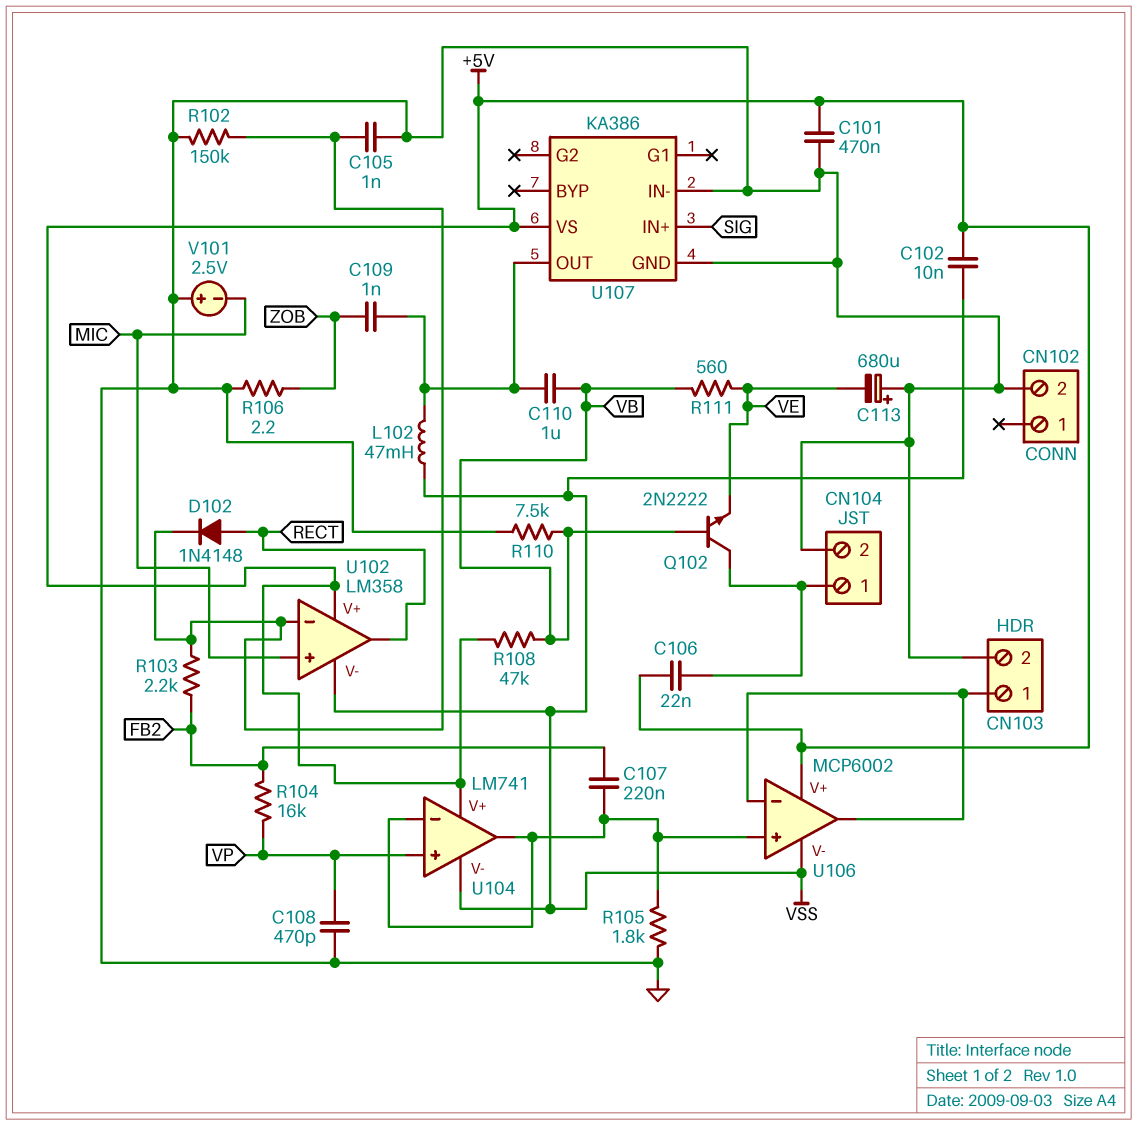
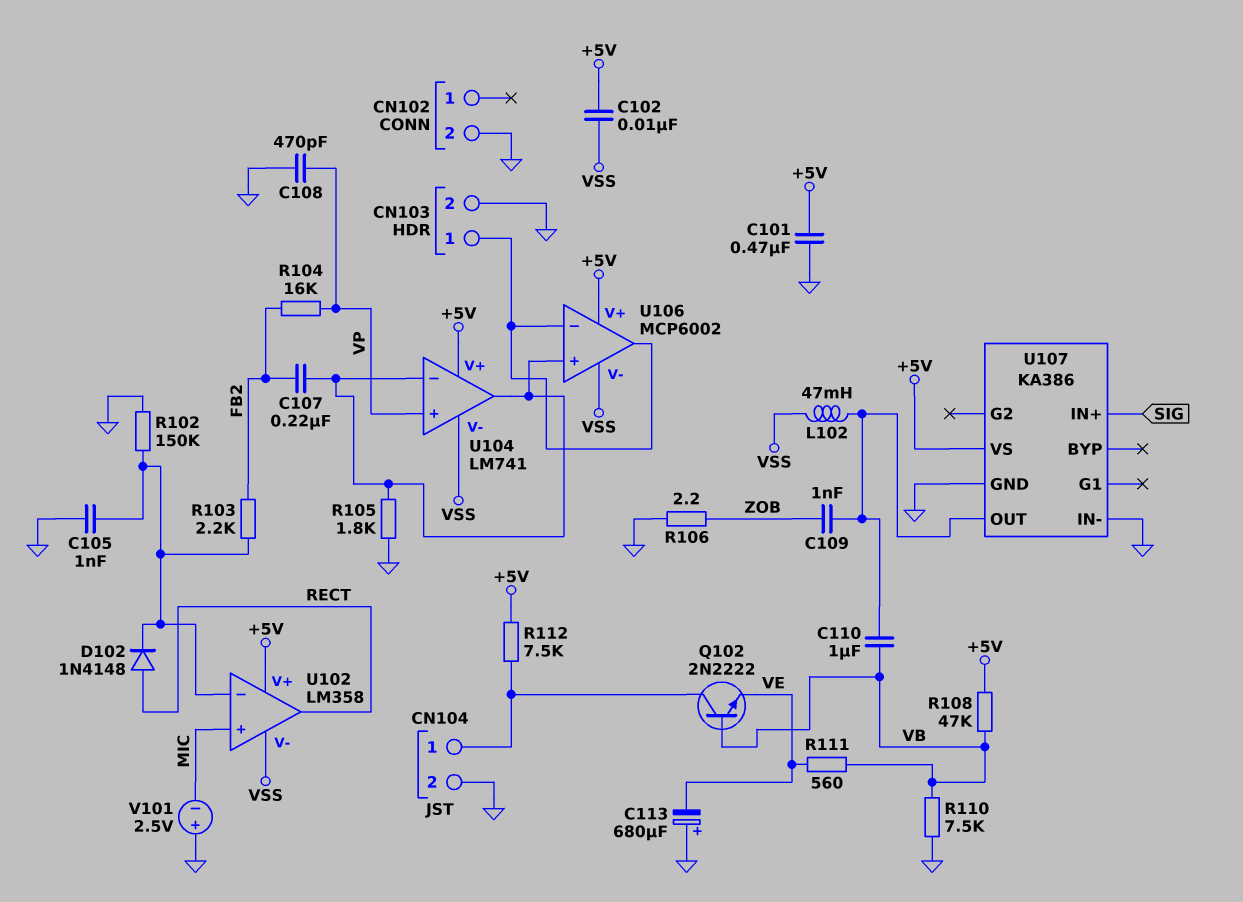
C106: 22nF (+5V, CN104/1) -> none
R112: none -> 7.5k (+5V, CN104/1)

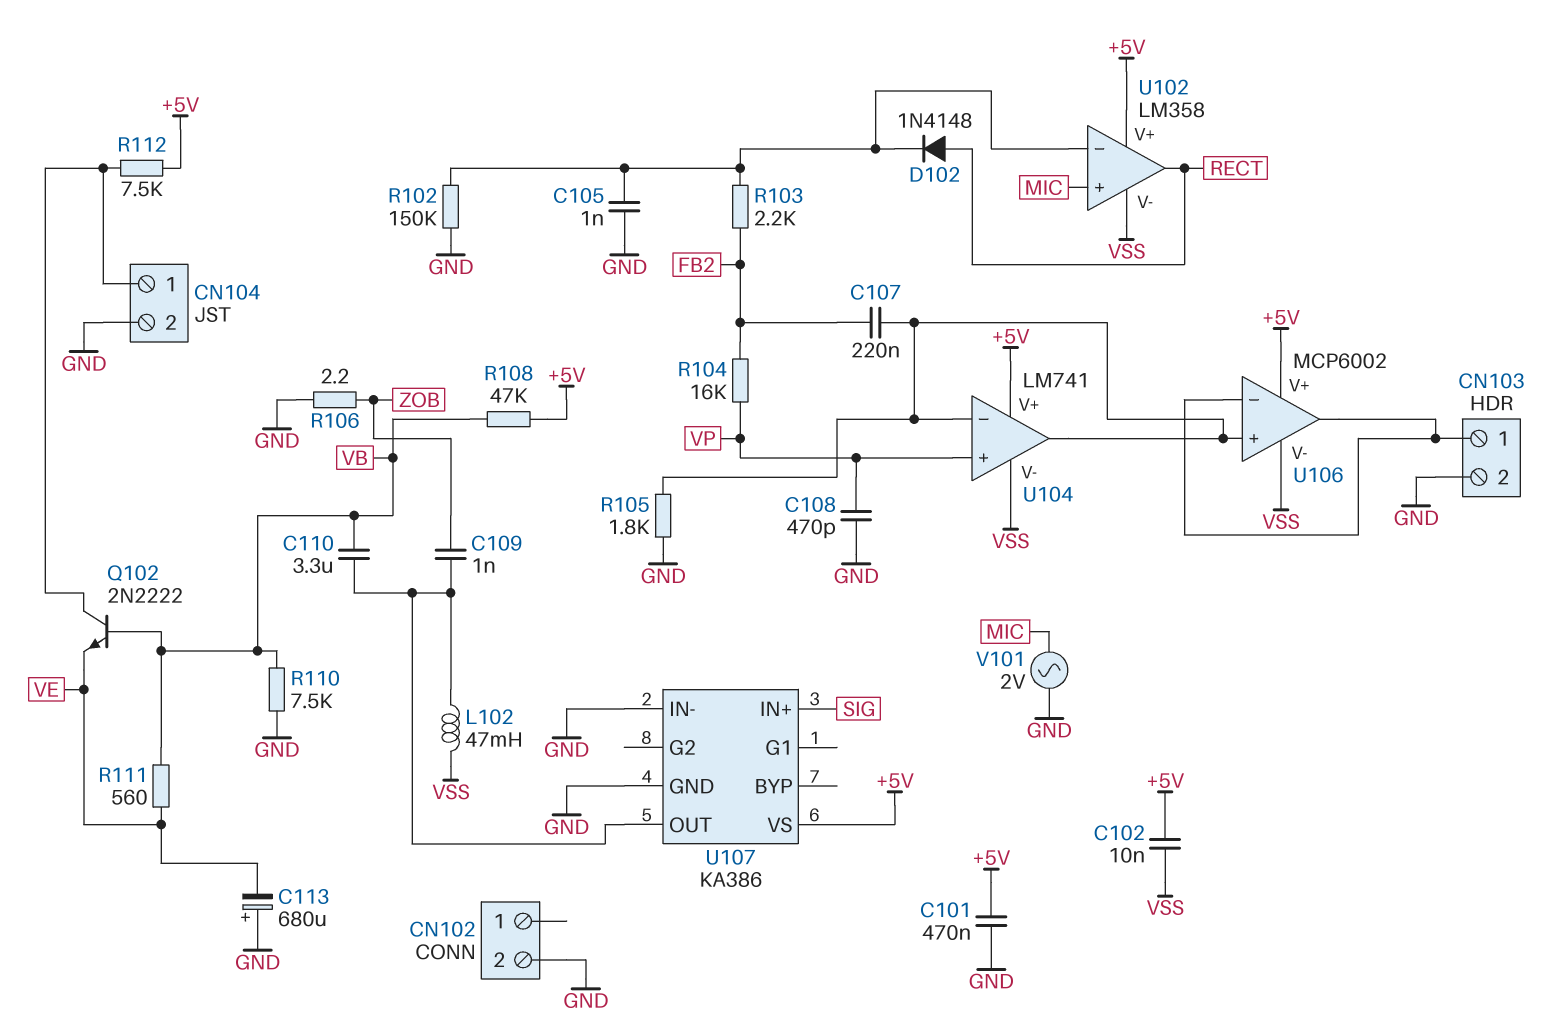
C110: 1uF (U107/OUT, VB) -> 3.3uF (U107/OUT, VB)
V101: 2.5V (plus GND, minus MIC) -> AC 2V (GND, MIC)

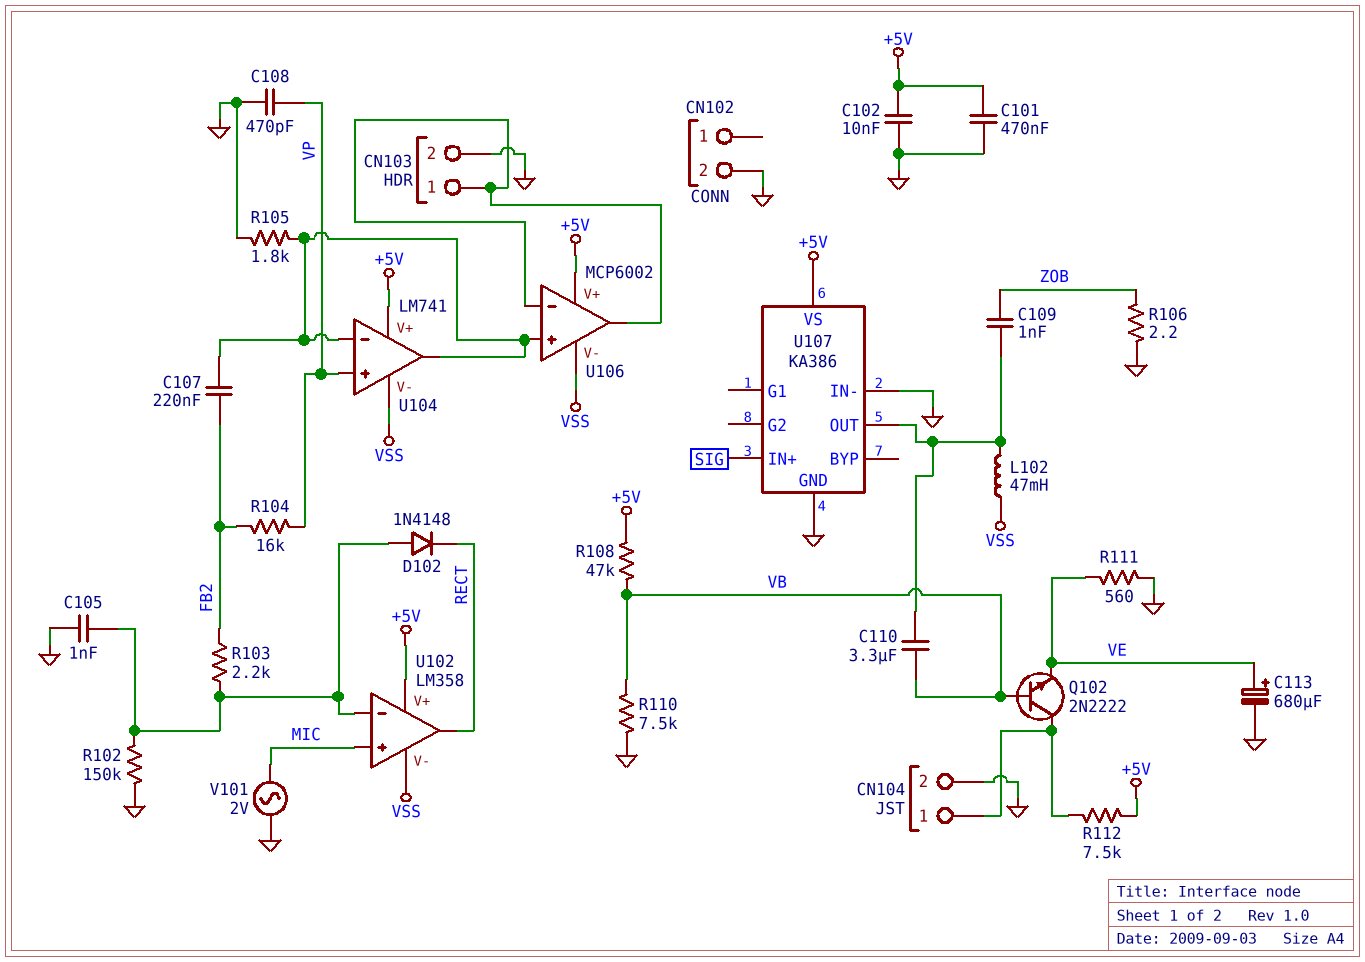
C102: 10nF (+5V, VSS) -> 10nF (+5V, GND)
C113: 680uF (plus GND, minus VE) -> 680uF (plus VE, minus GND)
D102: diode 1N4148 (A RECT, K U102/in-) -> diode 1N4148 (A U102/in-, K RECT)
R111: 560 (VB, VE) -> 560 (GND, VE)

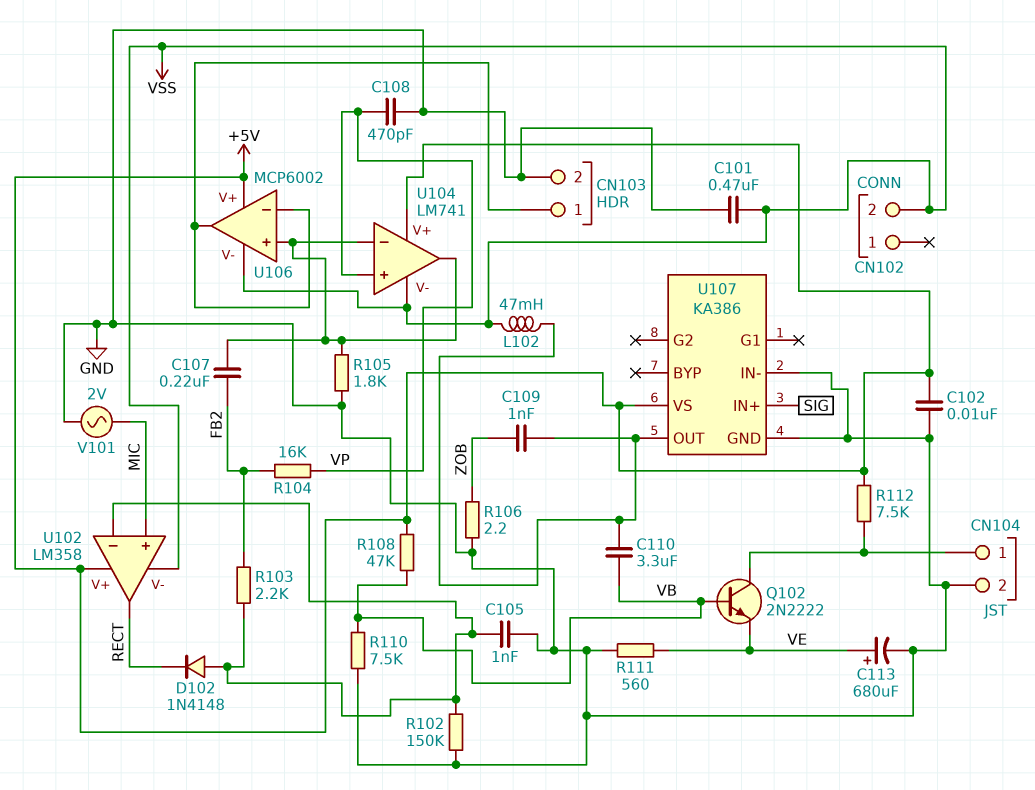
C101: 470nF (+5V, GND) -> 470nF (GND, VSS)
CN102 pin 2: GND -> VSS

